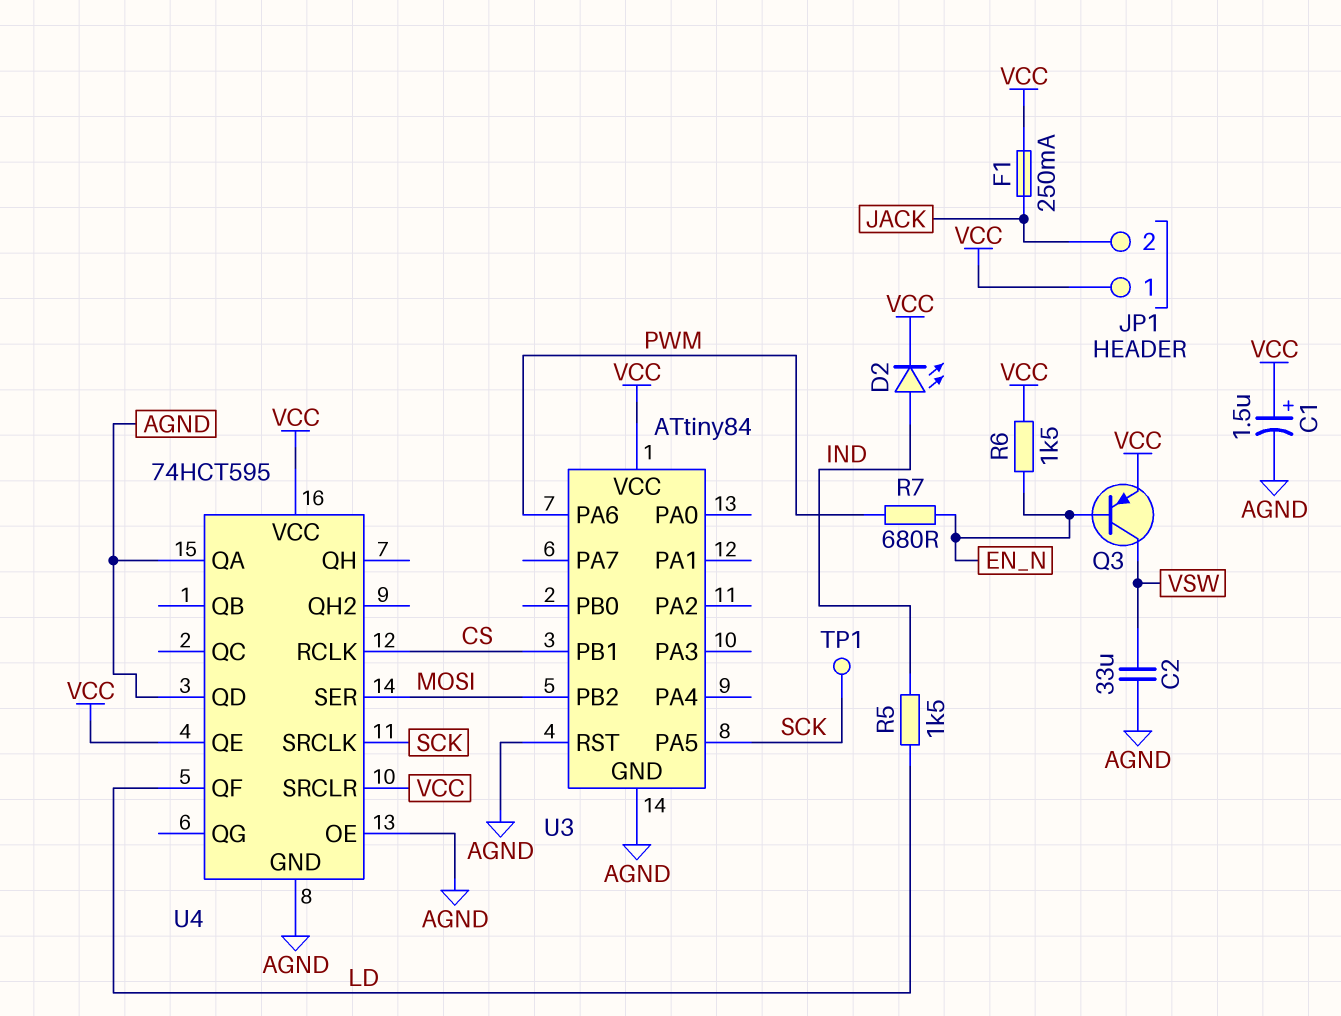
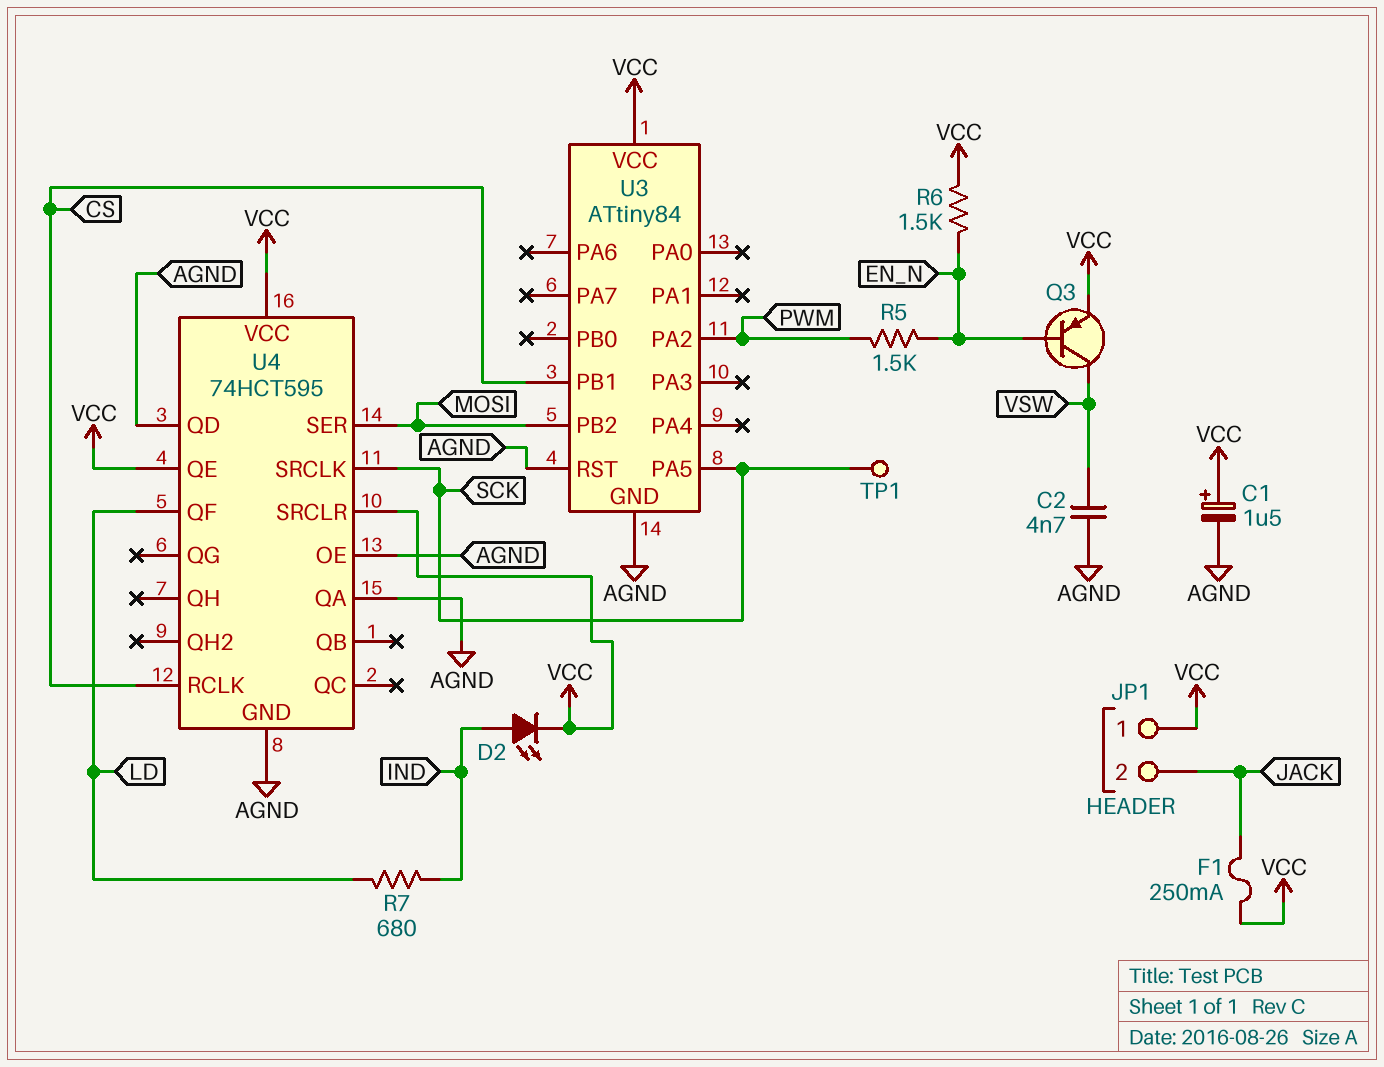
C2: 33uF (AGND, VSW) -> 4.7nF (AGND, VSW)
R5: 1.5k (IND, LD) -> 1.5k (EN_N, PWM)
R7: 680 (EN_N, PWM) -> 680 (IND, LD)
U3 pin PA2: none -> PWM
U3 pin PA6: PWM -> none

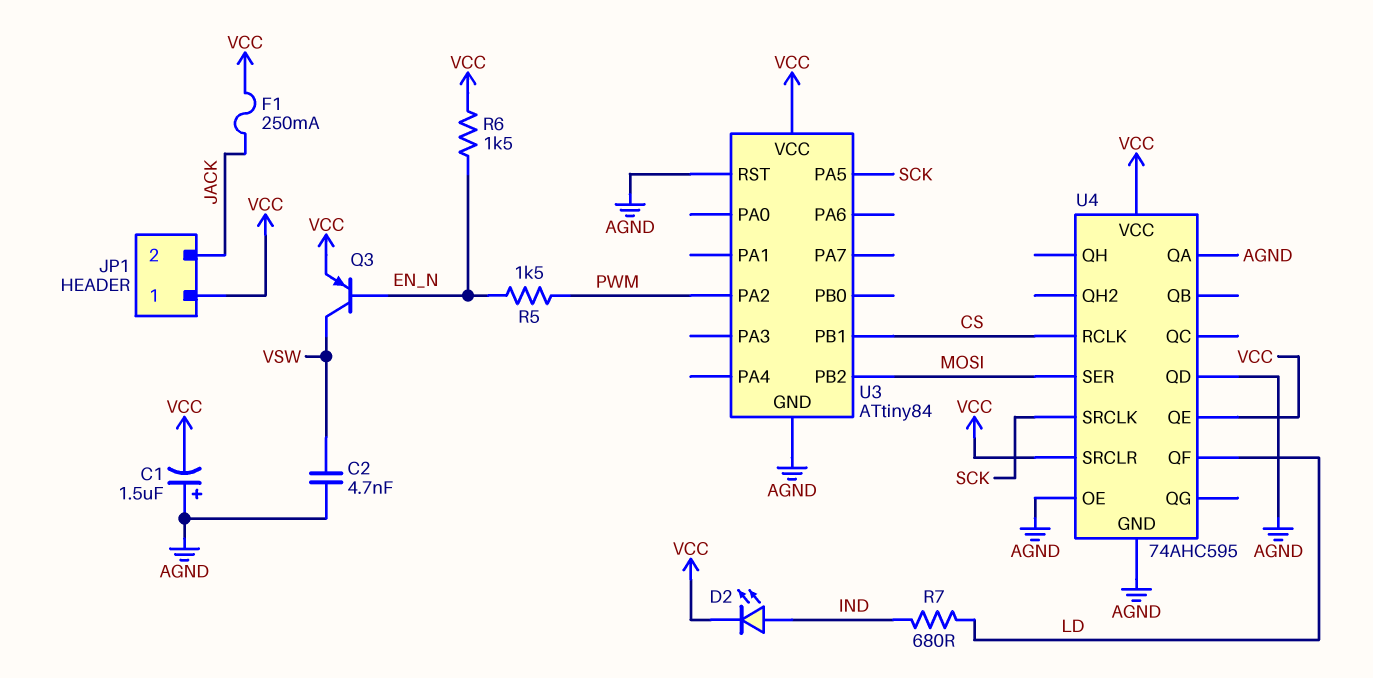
C1: 1.5uF (plus VCC, minus AGND) -> 1.5uF (plus AGND, minus VCC)
TP1: test point (SCK) -> none
U4: 74HCT595 -> 74AHC595

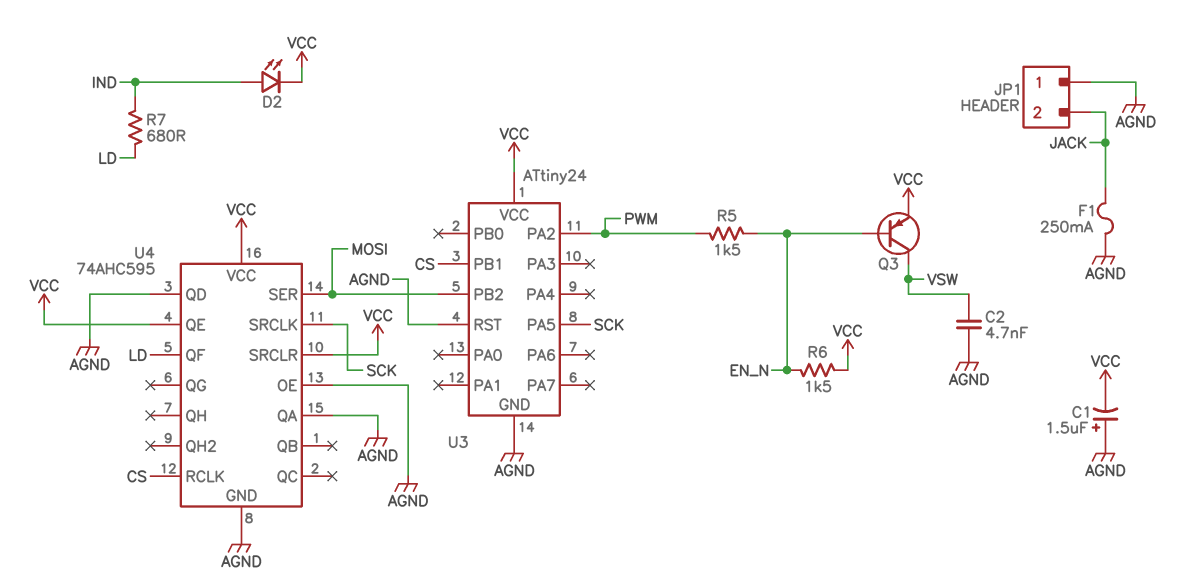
F1: 250mA (JACK, VCC) -> 250mA (AGND, JACK)
JP1 pin 1: VCC -> AGND
U3: ATtiny84 -> ATtiny24

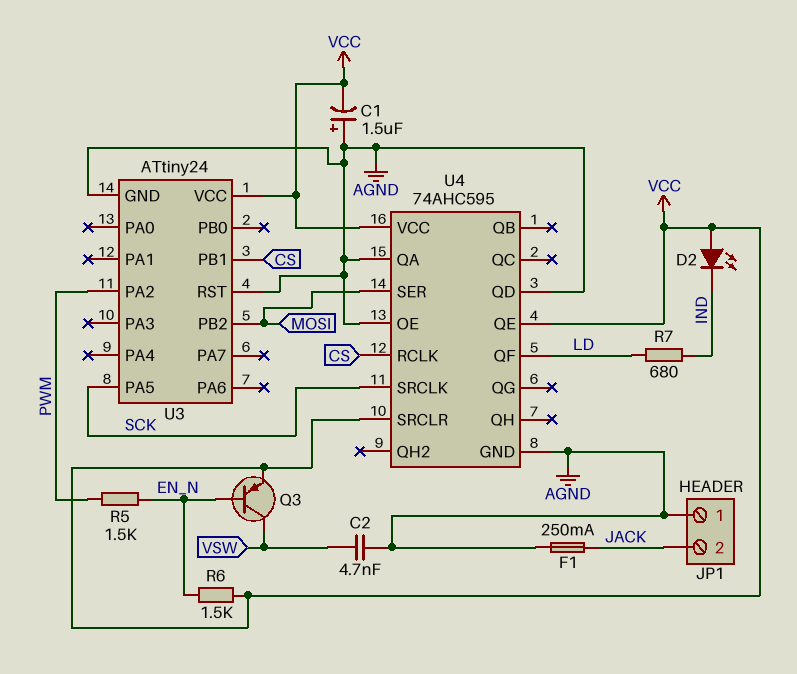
D2: LED (A IND, K VCC) -> LED (A VCC, K IND)

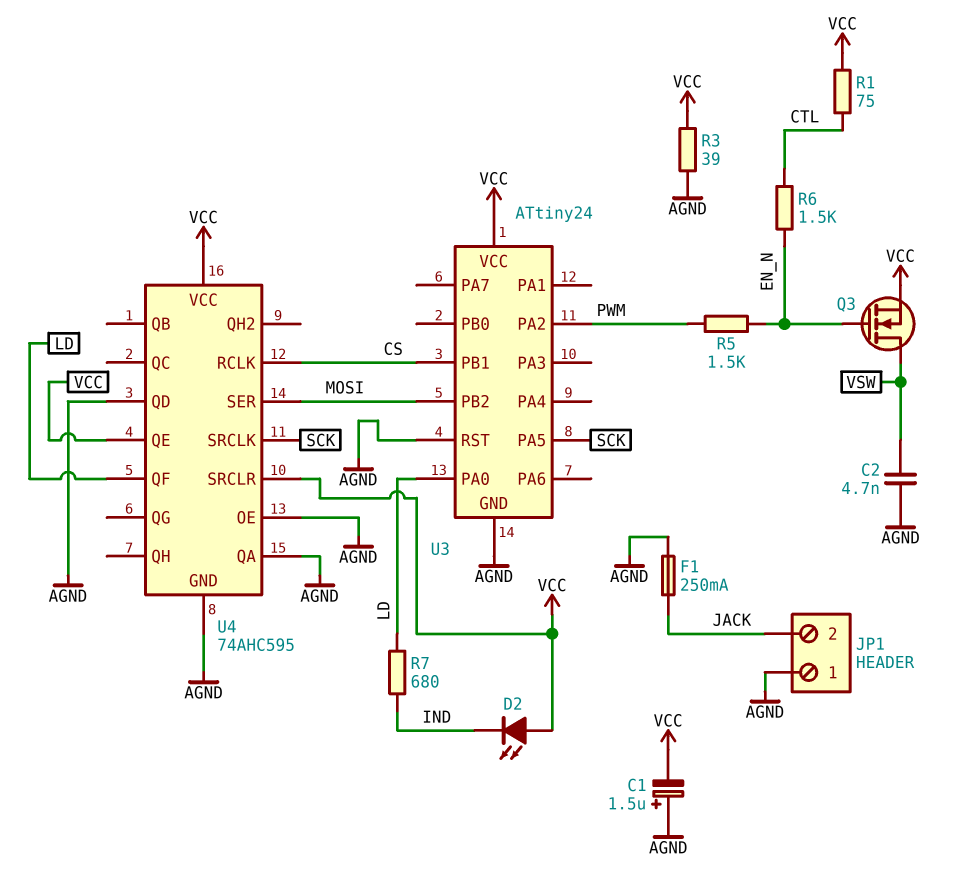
Q3: PNP (B EN_N, C VSW, E VCC) -> NMOS (G EN_N, D VSW, S VCC)
R1: none -> 75 (CTL, VCC)
R3: none -> 39 (AGND, VCC)
R6: 1.5k (EN_N, VCC) -> 1.5k (CTL, EN_N)
U3 pin PA0: none -> LD

